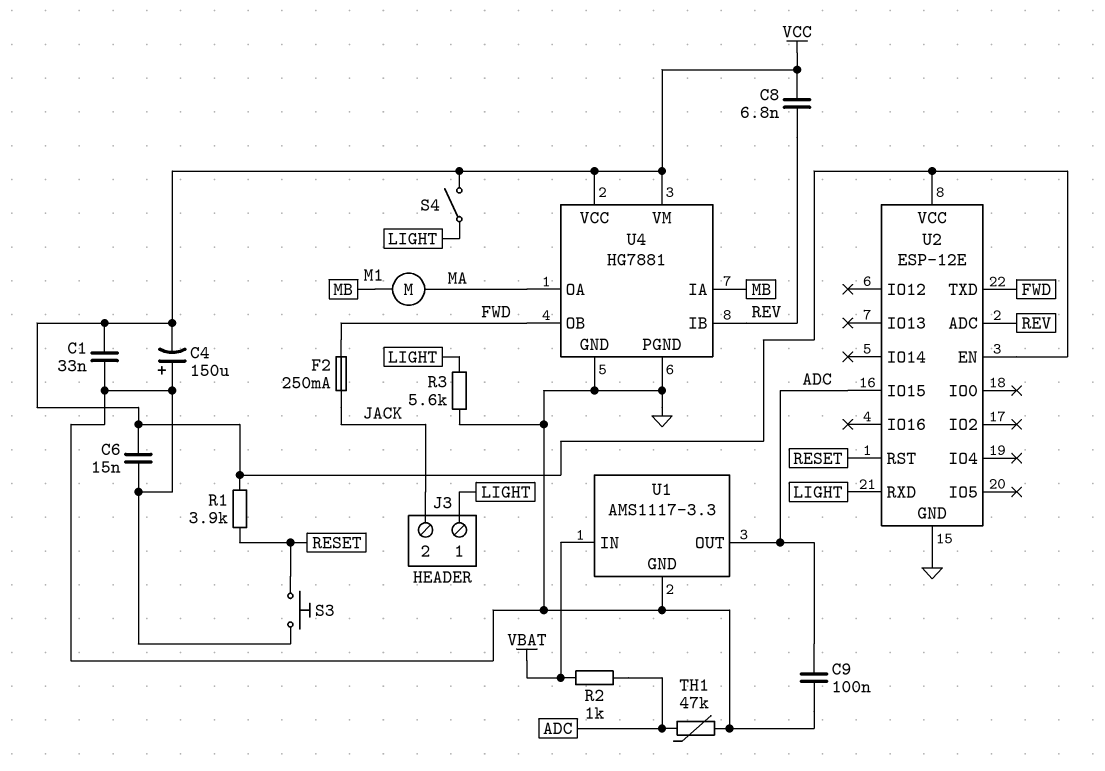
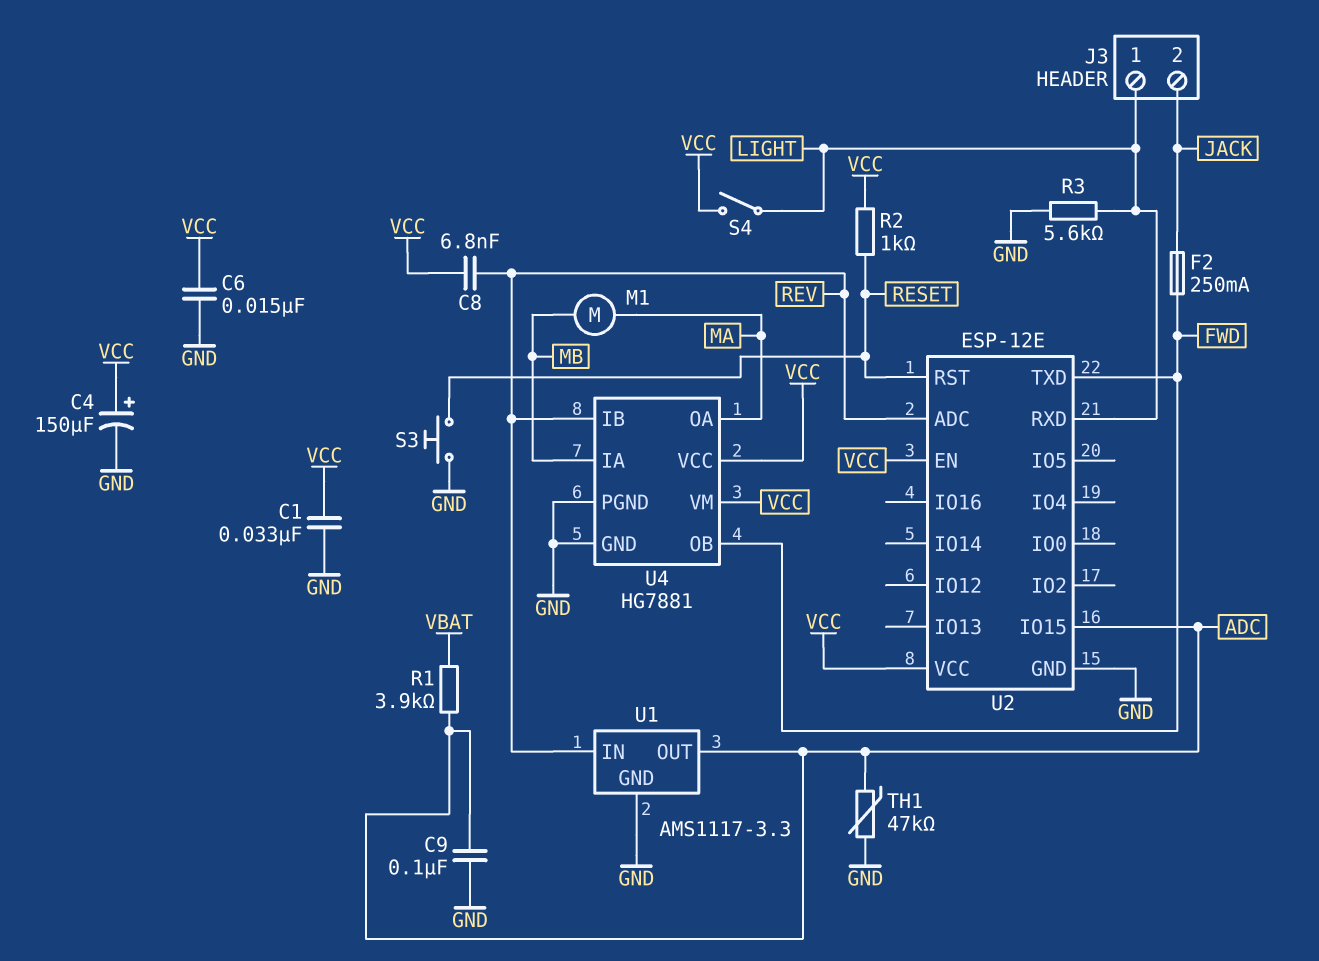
C4: 150uF (plus GND, minus VCC) -> 150uF (plus VCC, minus GND)
R1: 3.9k (RESET, VCC) -> 3.9k (ADC, VBAT)
R2: 1k (ADC, VBAT) -> 1k (RESET, VCC)
U1 pin IN: VBAT -> REV

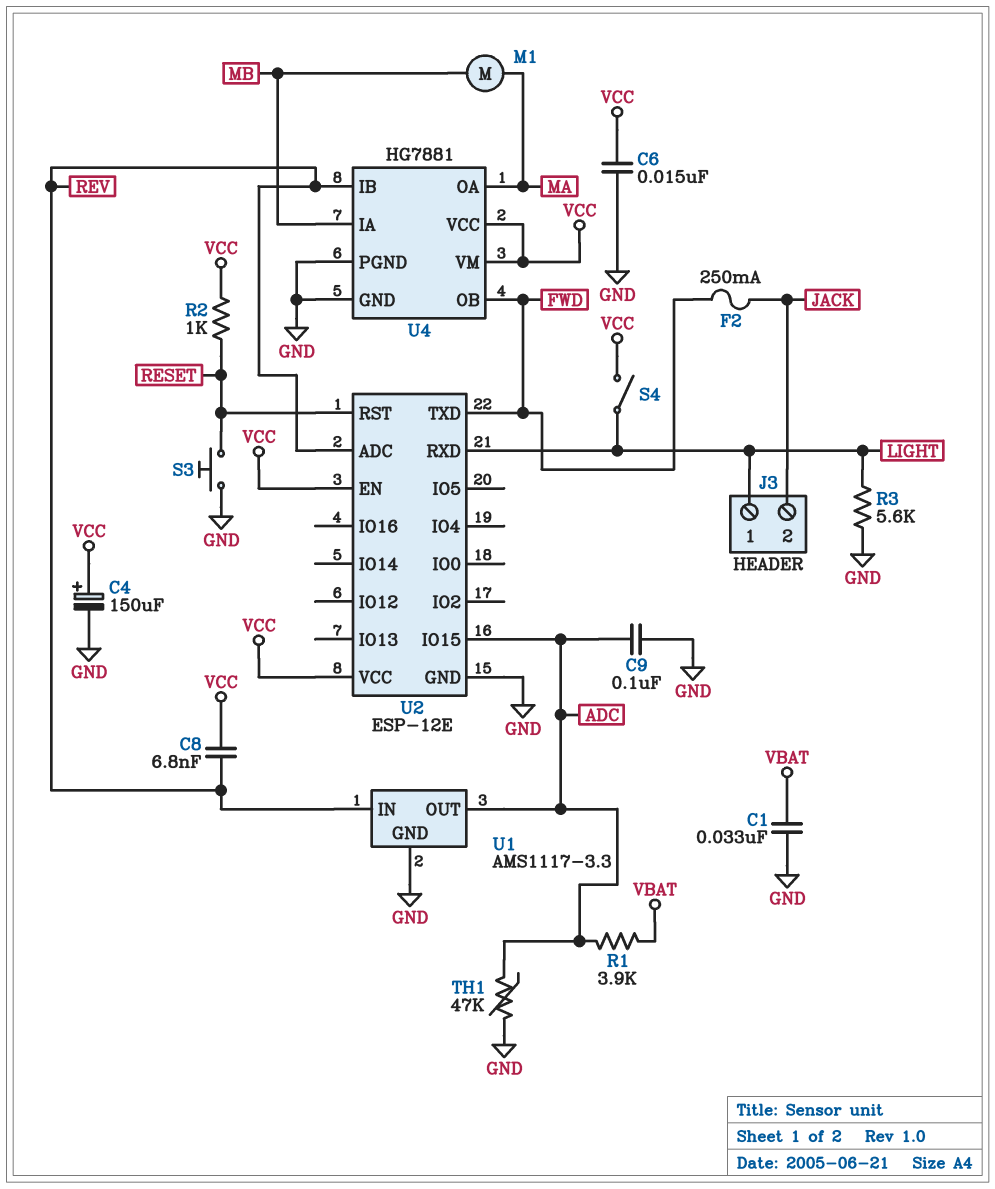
C1: 33nF (GND, VCC) -> 33nF (GND, VBAT)

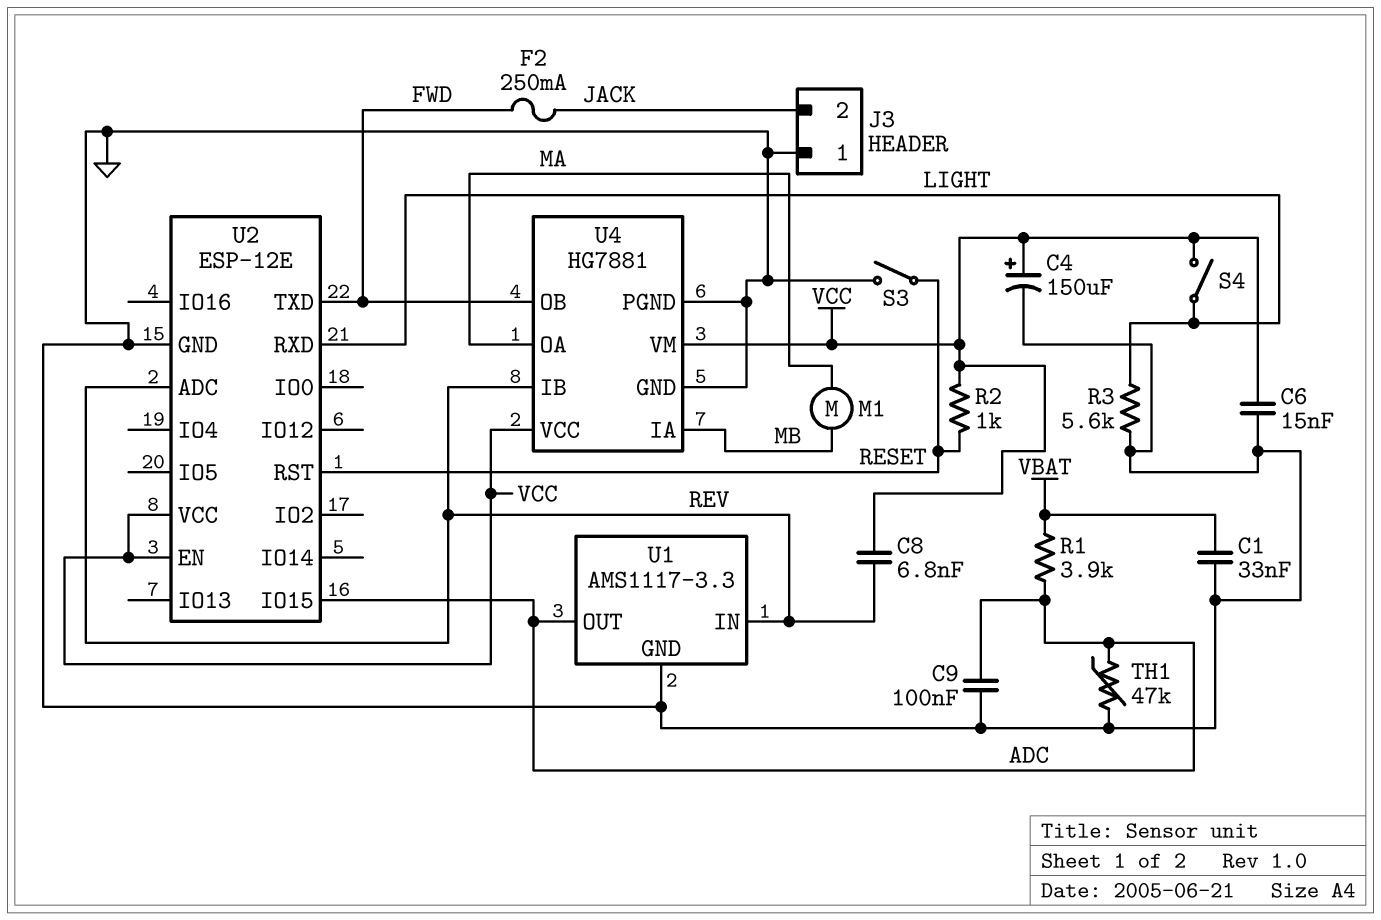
J3 pin 1: LIGHT -> GND
S3: button (GND, RESET) -> switch (GND, RESET)

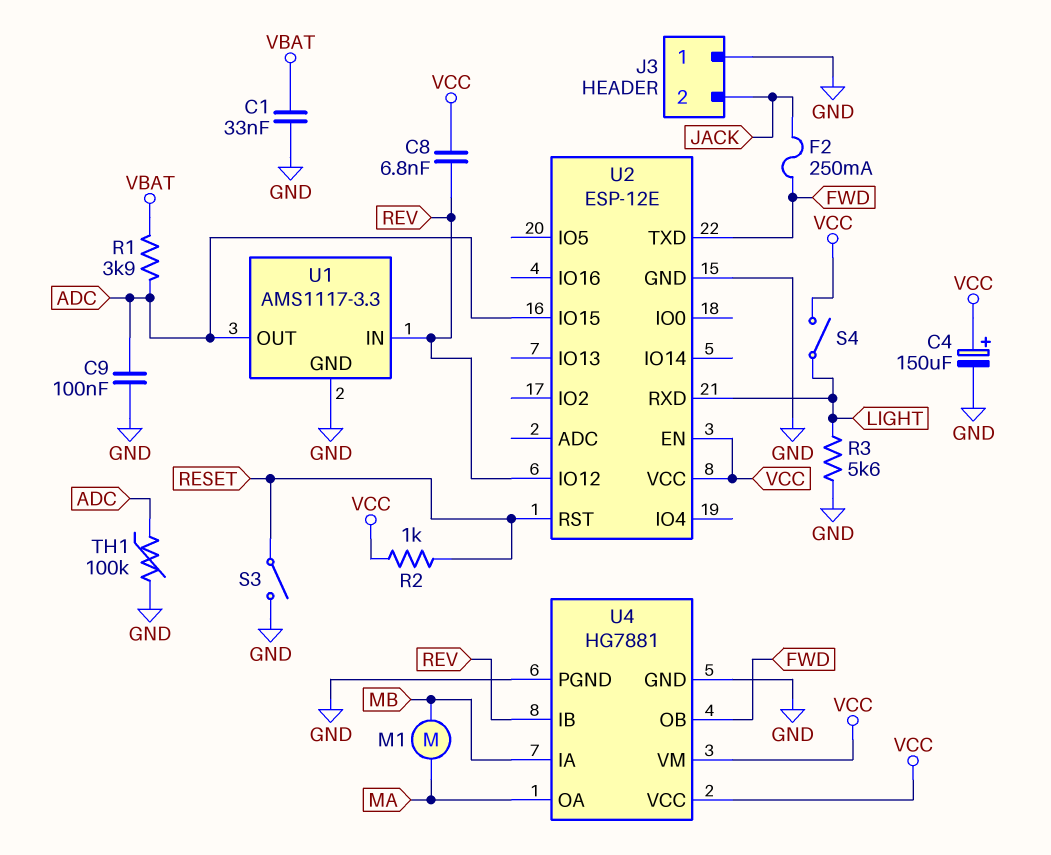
C6: 15nF (GND, VCC) -> none
TH1: 47k (ADC, GND) -> 100k (ADC, GND)
U2 pin ADC: REV -> none
U2 pin IO12: none -> REV

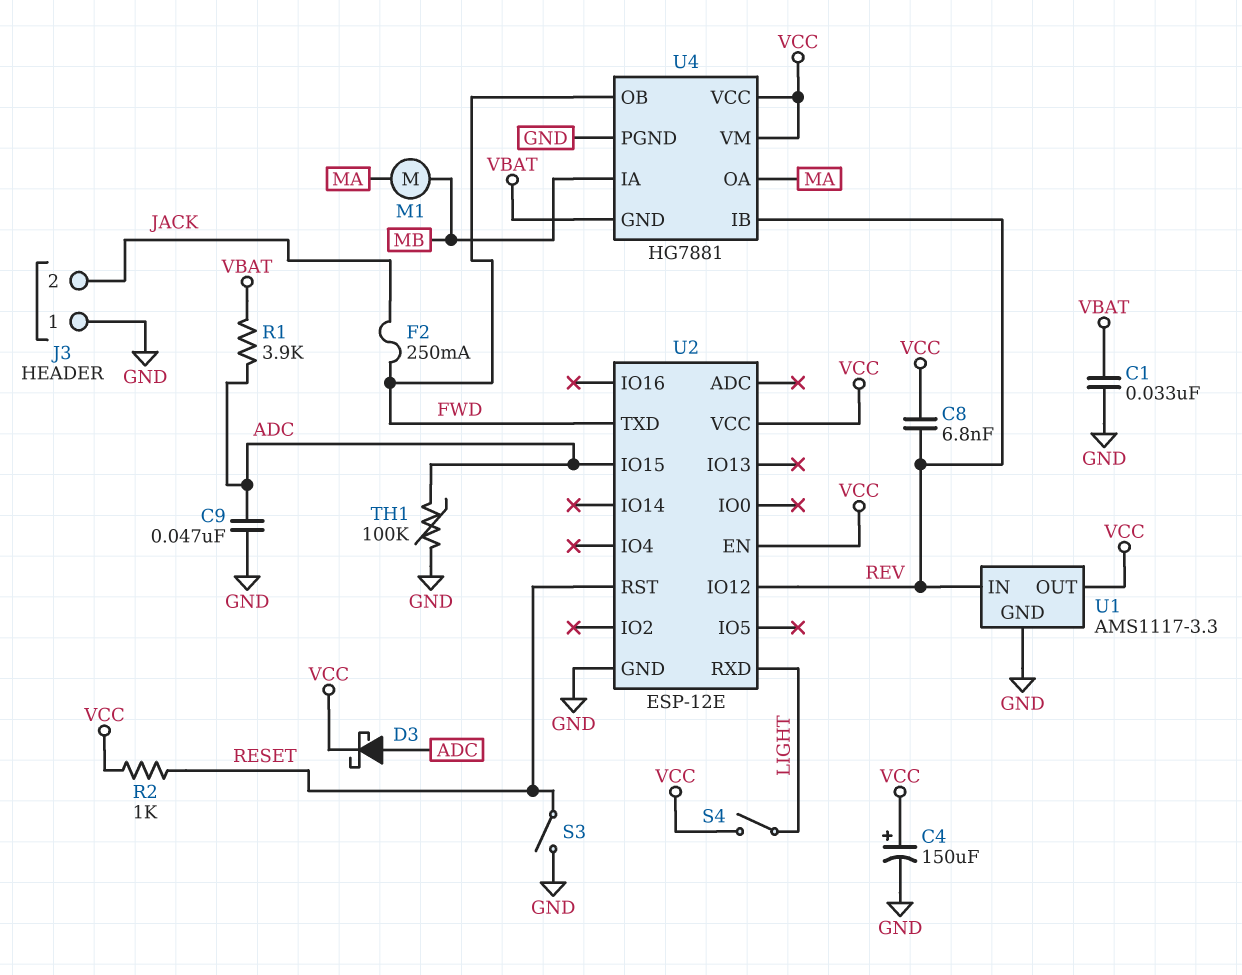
C9: 100nF (ADC, GND) -> 47nF (ADC, GND)
D3: none -> schottky (A ADC, K VCC)
R3: 5.6k (GND, LIGHT) -> none
U1 pin OUT: ADC -> VCC
U4 pin GND: GND -> VBAT

